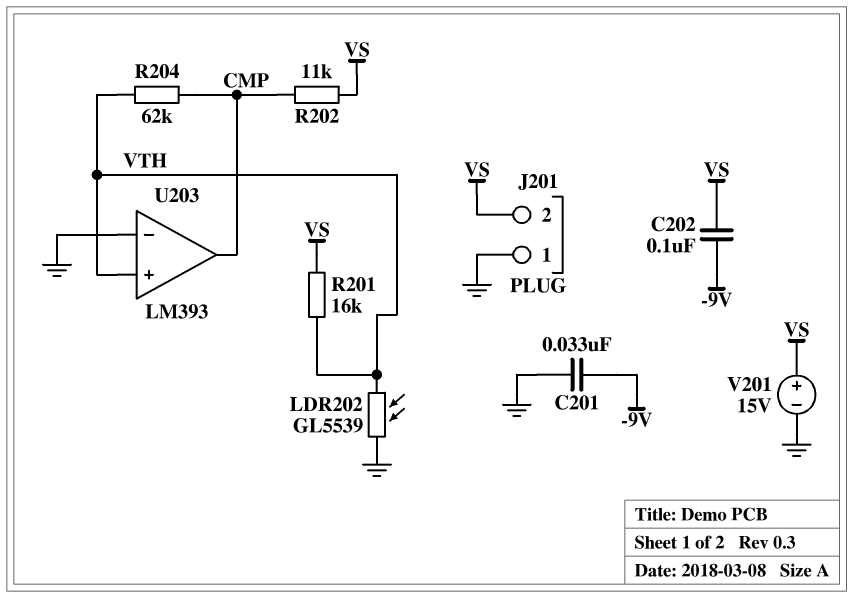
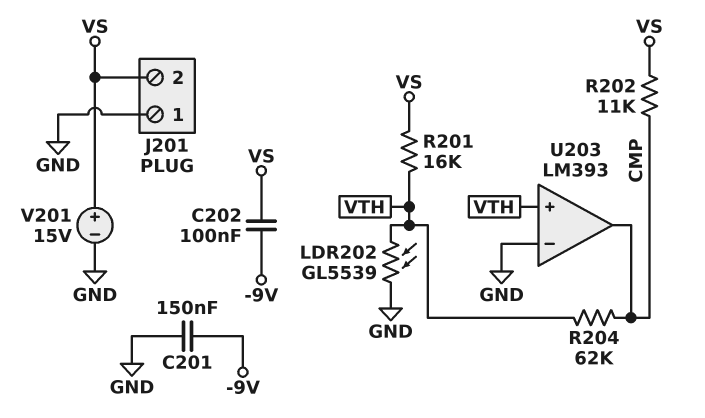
C201: 33nF (-9V, GND) -> 150nF (-9V, GND)

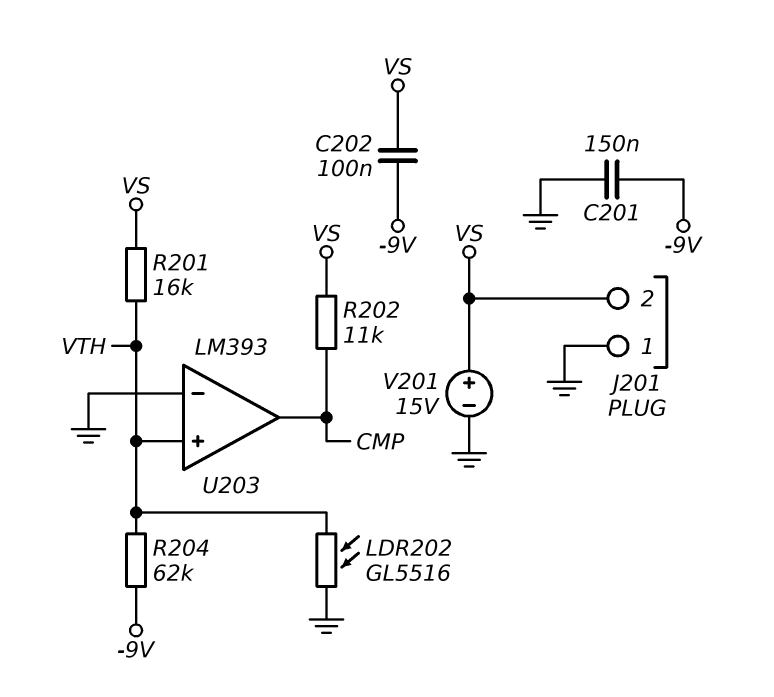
LDR202: GL5539 (GND, VTH) -> GL5516 (GND, VTH)
R204: 62k (CMP, VTH) -> 62k (-9V, VTH)

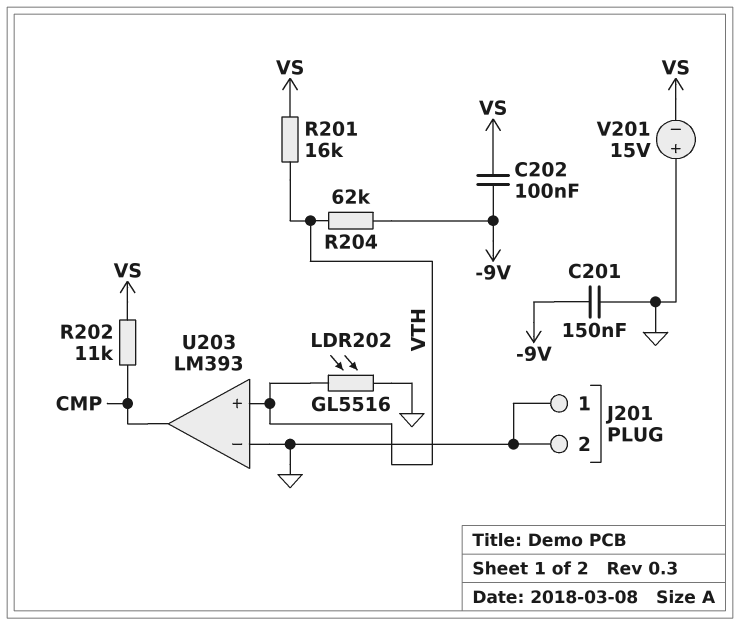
J201 pin 2: VS -> GND
V201: 15V (plus VS, minus GND) -> 15V (plus GND, minus VS)

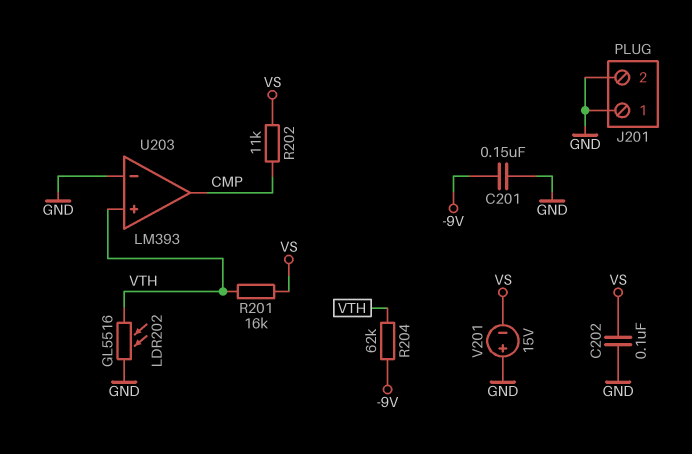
C202: 100nF (-9V, VS) -> 100nF (GND, VS)

